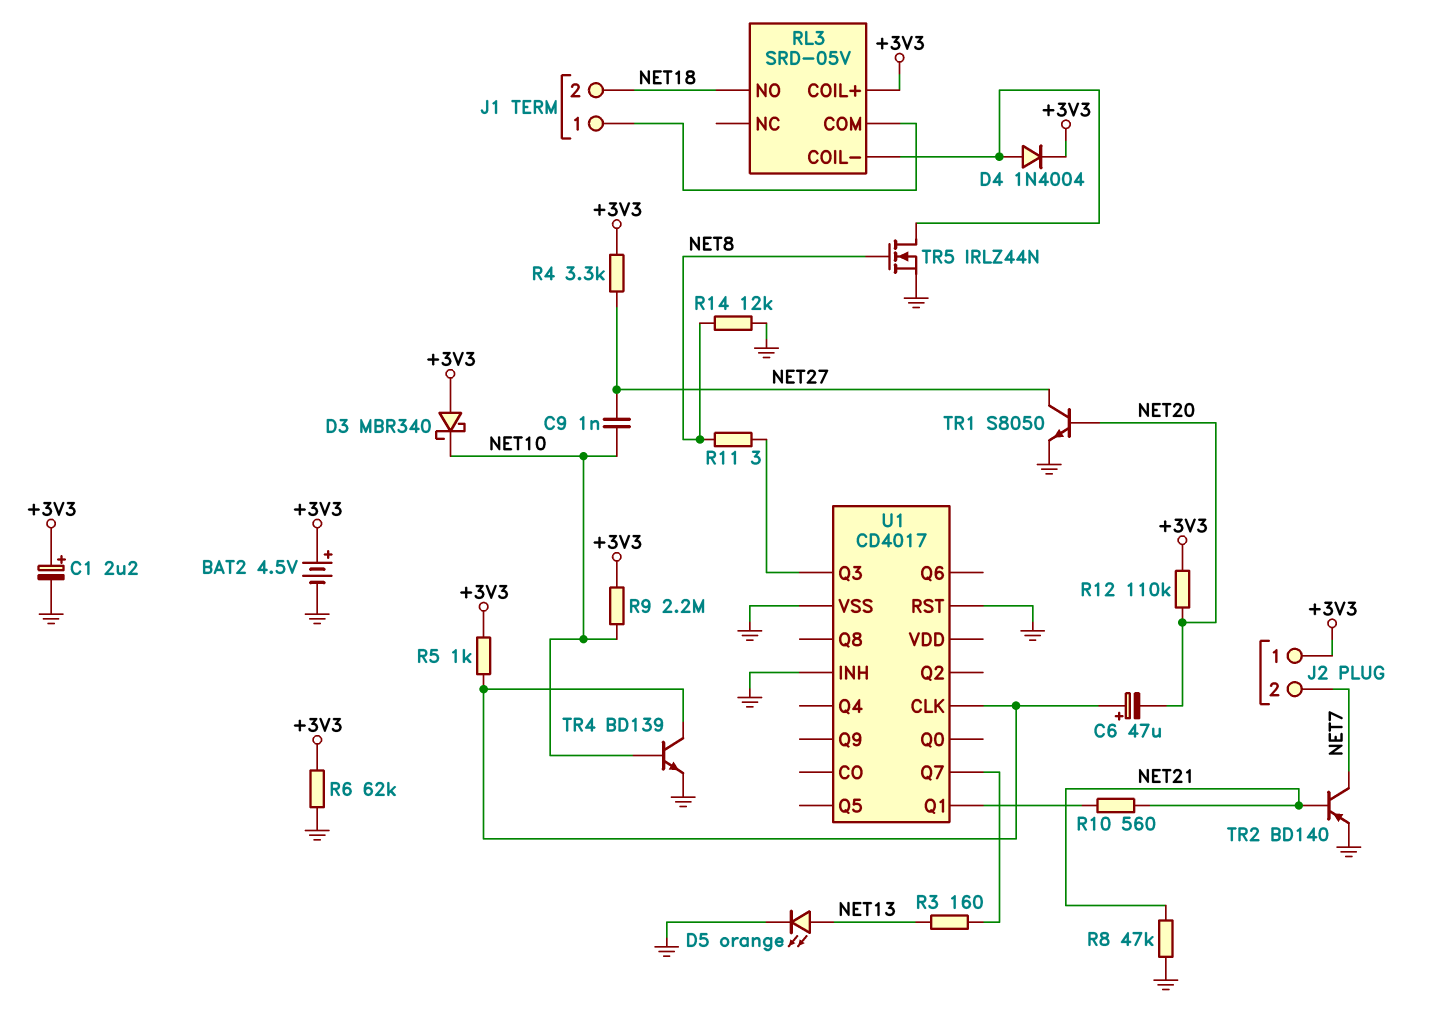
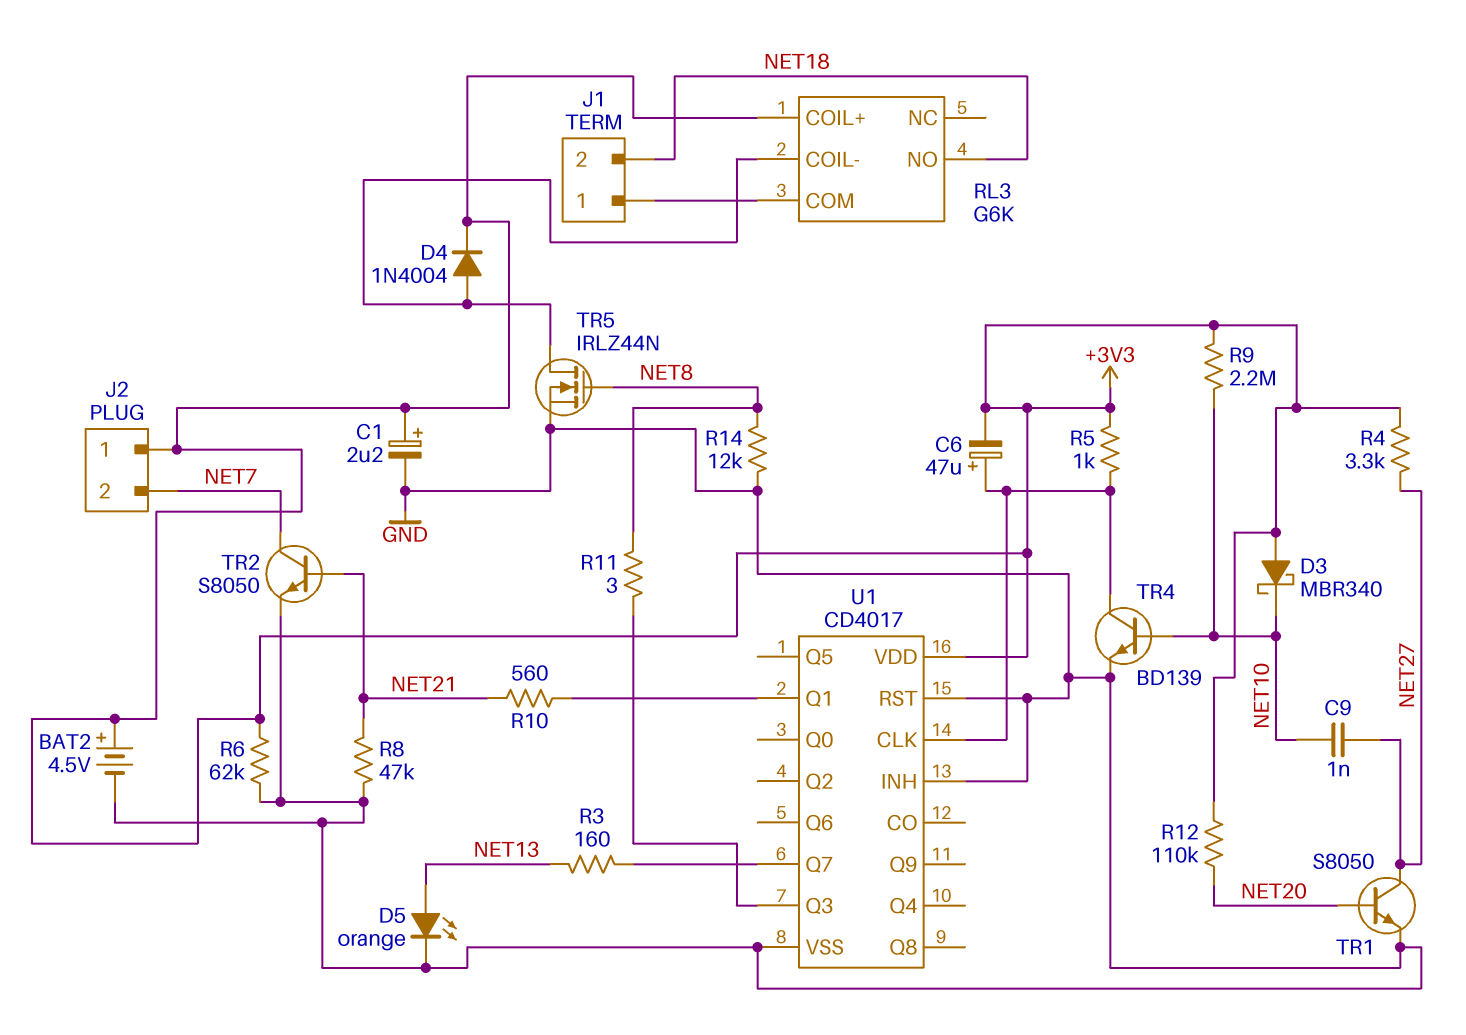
C6: 47uF (plus U1/CLK, minus NET20) -> 47uF (plus U1/CLK, minus +3V3)
RL3: SRD-05V -> G6K
TR2: PNP BD140 (B NET21, C NET7, E GND) -> NPN S8050 (B NET21, C NET7, E GND)
U1 pin VDD: none -> +3V3

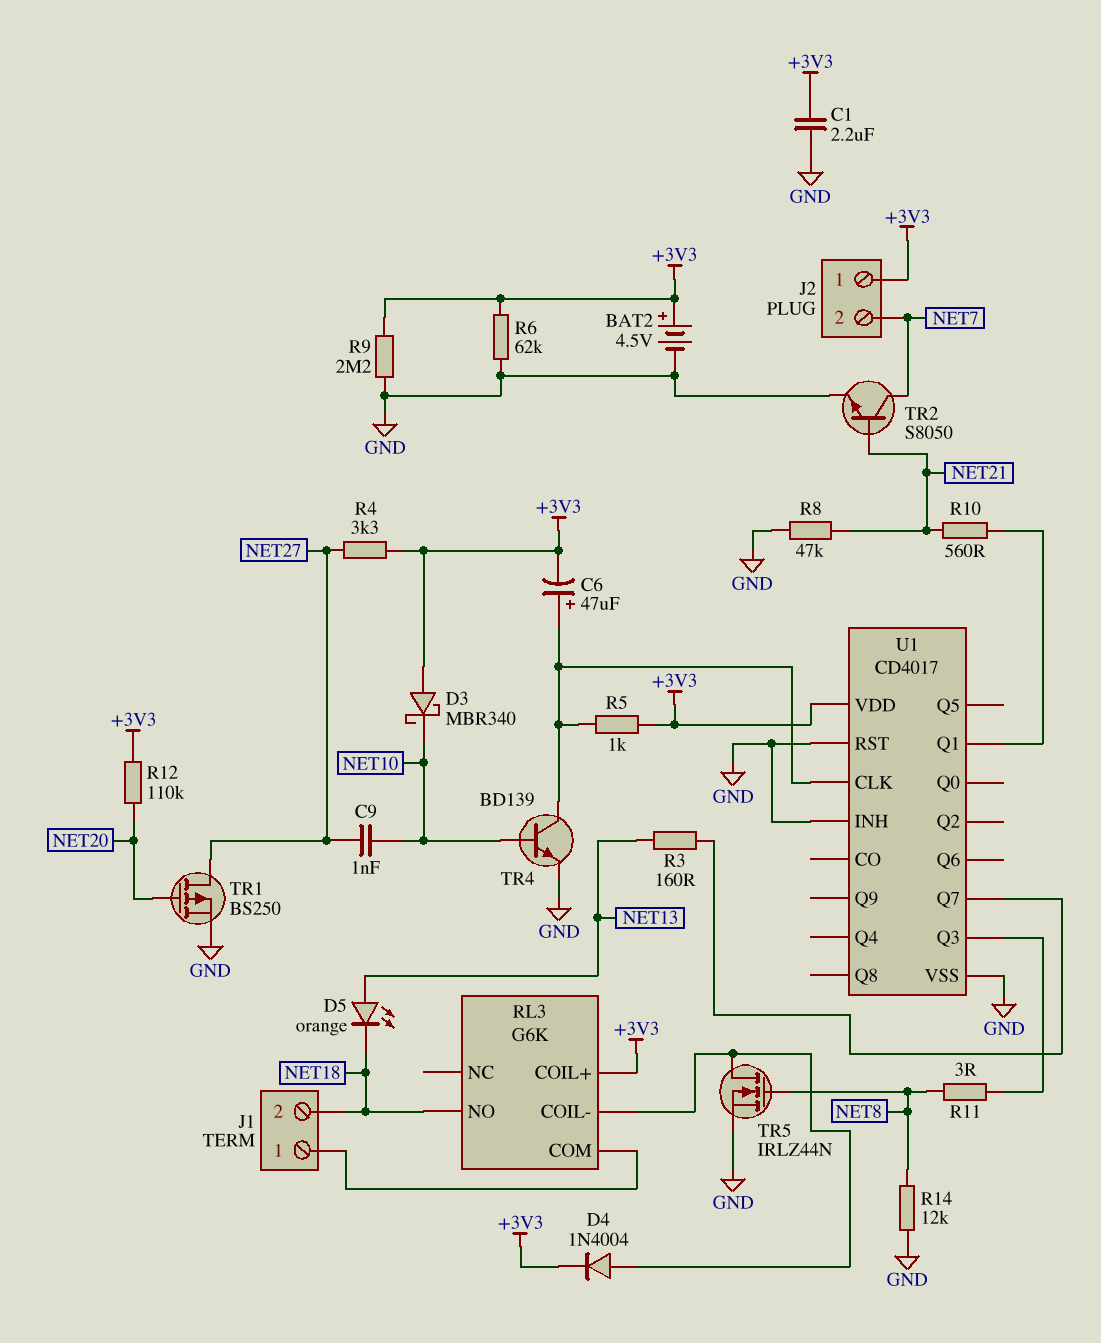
C1: 2.2uF (plus +3V3, minus GND) -> 2.2uF (+3V3, GND)
D5: LED orange (A NET13, K GND) -> LED orange (A NET13, K NET18)
R9: 2.2M (+3V3, NET10) -> 2.2M (+3V3, GND)
TR1: NPN S8050 (B NET20, C NET27, E GND) -> PMOS BS250 (G NET20, D NET27, S GND)

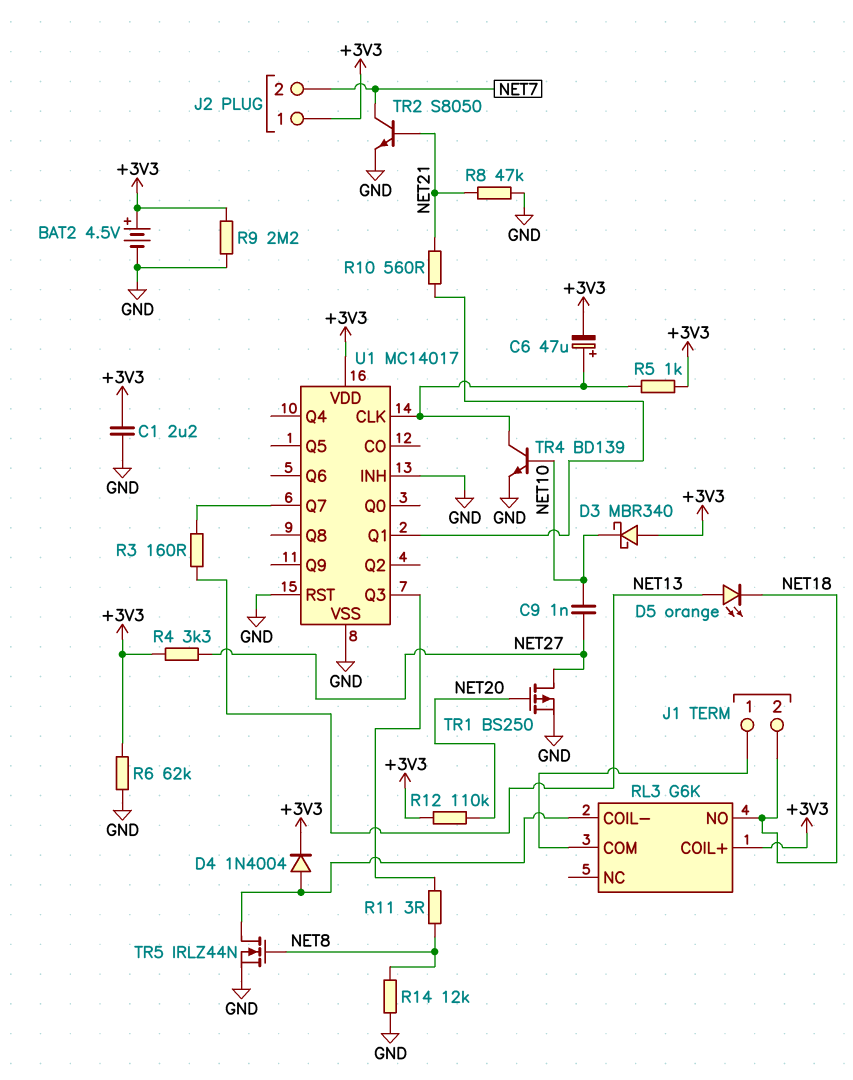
U1: CD4017 -> MC14017

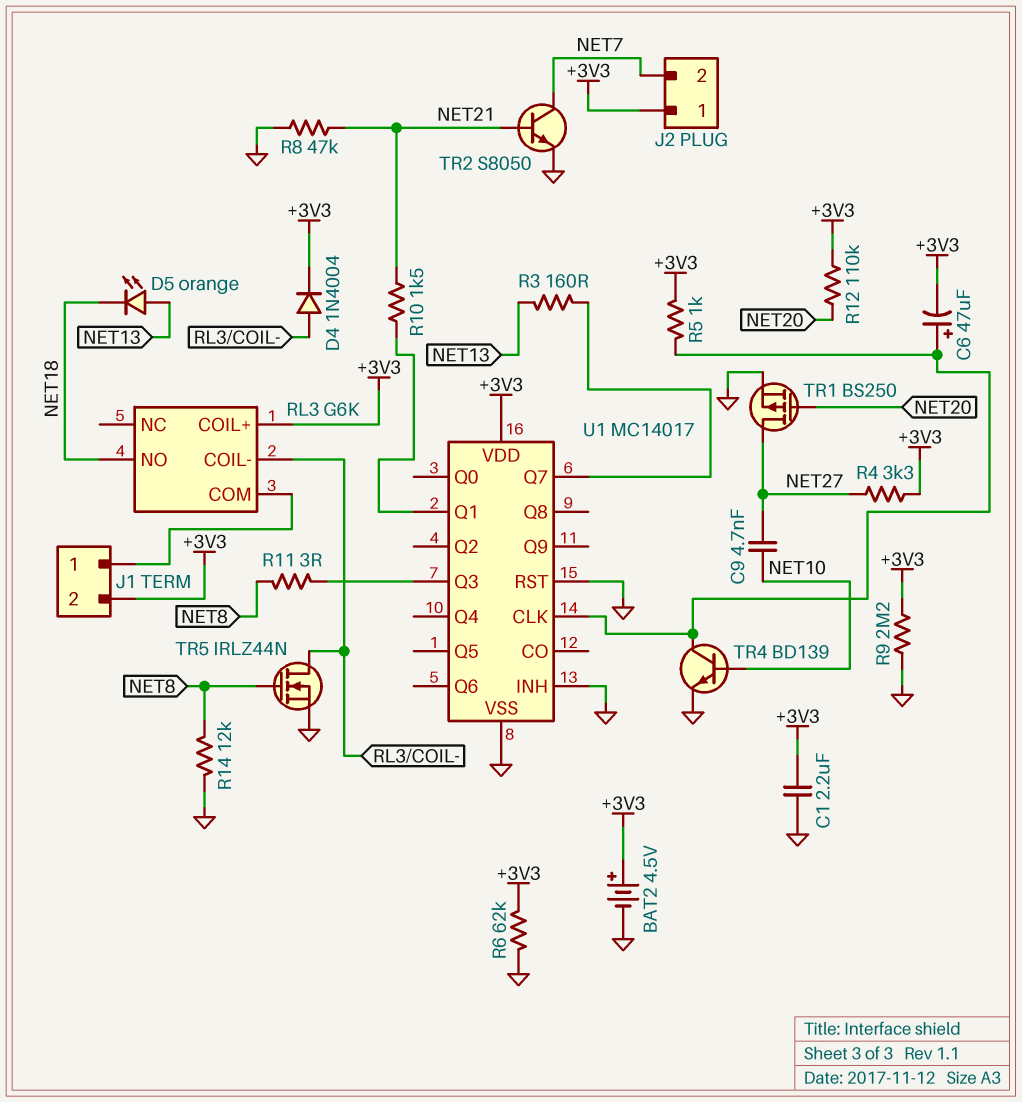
C9: 1nF (NET10, NET27) -> 4.7nF (NET10, NET27)
D3: schottky MBR340 (A +3V3, K NET10) -> none
J1 pin 2: NET18 -> +3V3
R10: 560 (NET21, U1/Q1) -> 1.5k (NET21, U1/Q1)

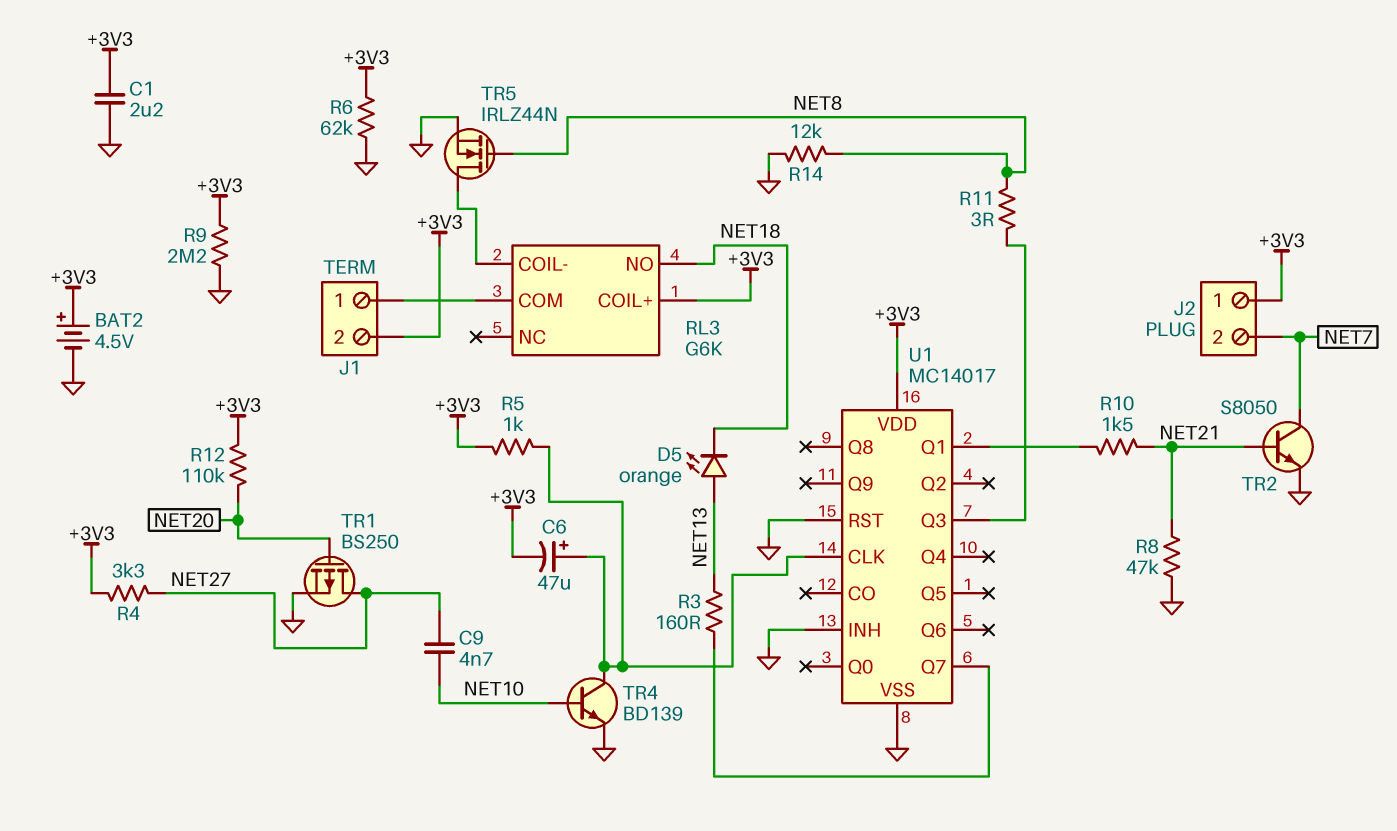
D4: diode 1N4004 (A RL3/COIL-, K +3V3) -> none

